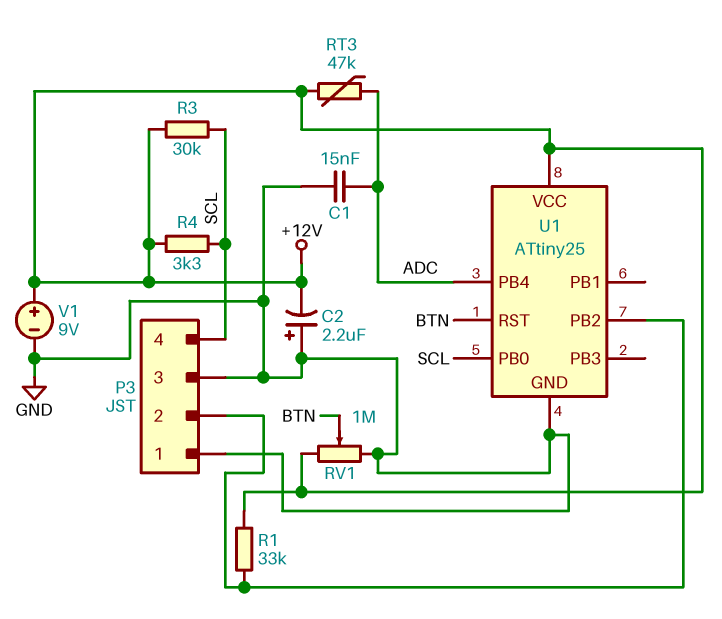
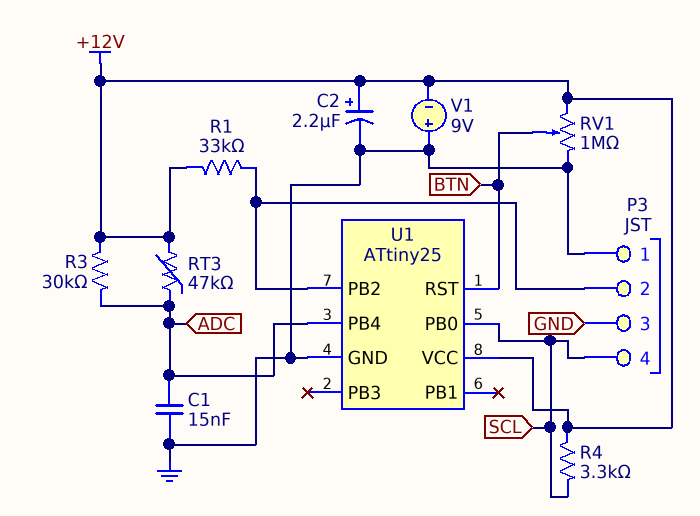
C2: 2.2uF (plus GND, minus +12V) -> 2.2uF (plus +12V, minus GND)
R3: 30k (+12V, SCL) -> 30k (+12V, ADC)
V1: 9V (plus +12V, minus GND) -> 9V (plus GND, minus +12V)

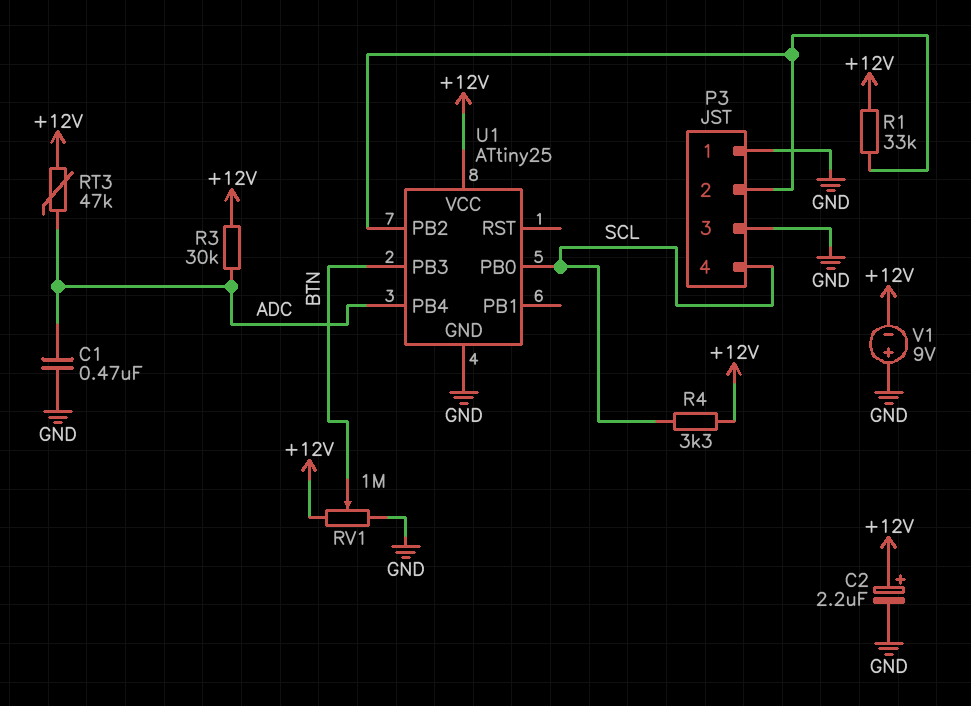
C1: 15nF (ADC, GND) -> 470nF (ADC, GND)
U1 pin PB3: none -> BTN
U1 pin RST: BTN -> none

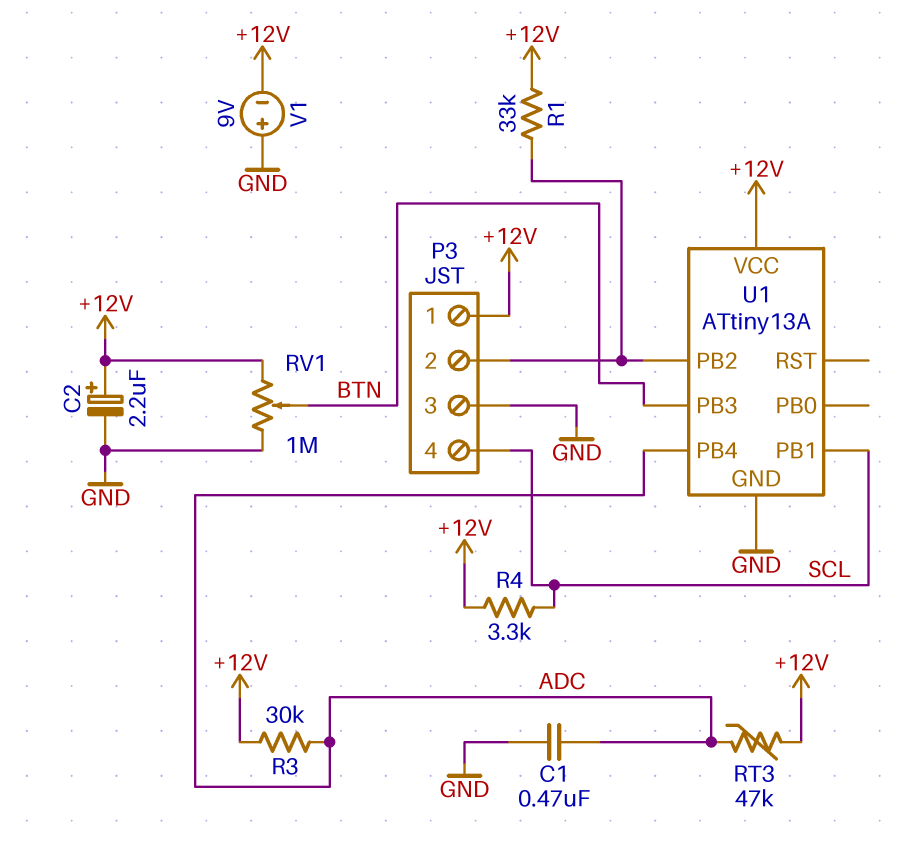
P3 pin 1: GND -> +12V
U1: ATtiny25 -> ATtiny13A
U1 pin PB0: SCL -> none
U1 pin PB1: none -> SCL

